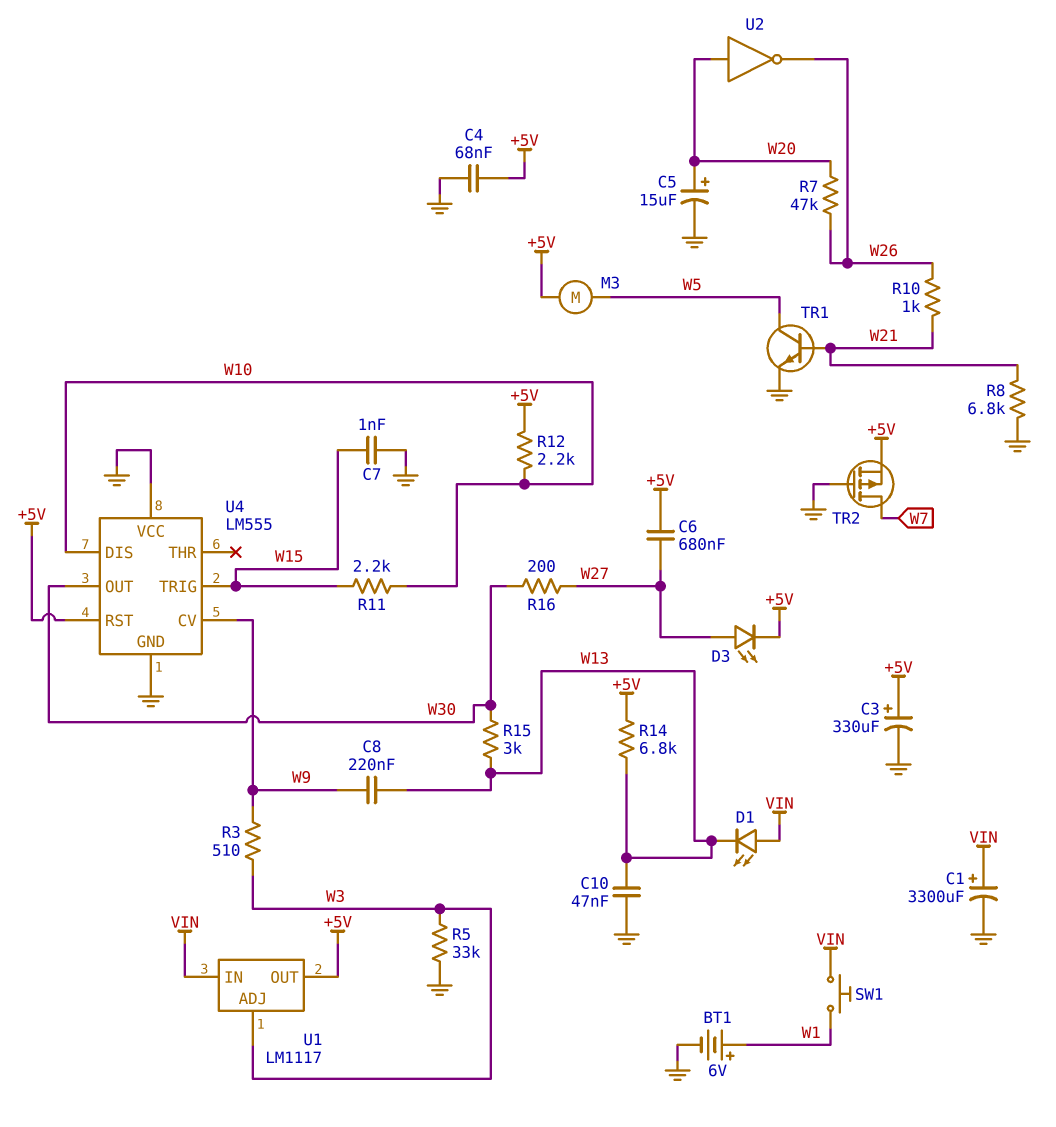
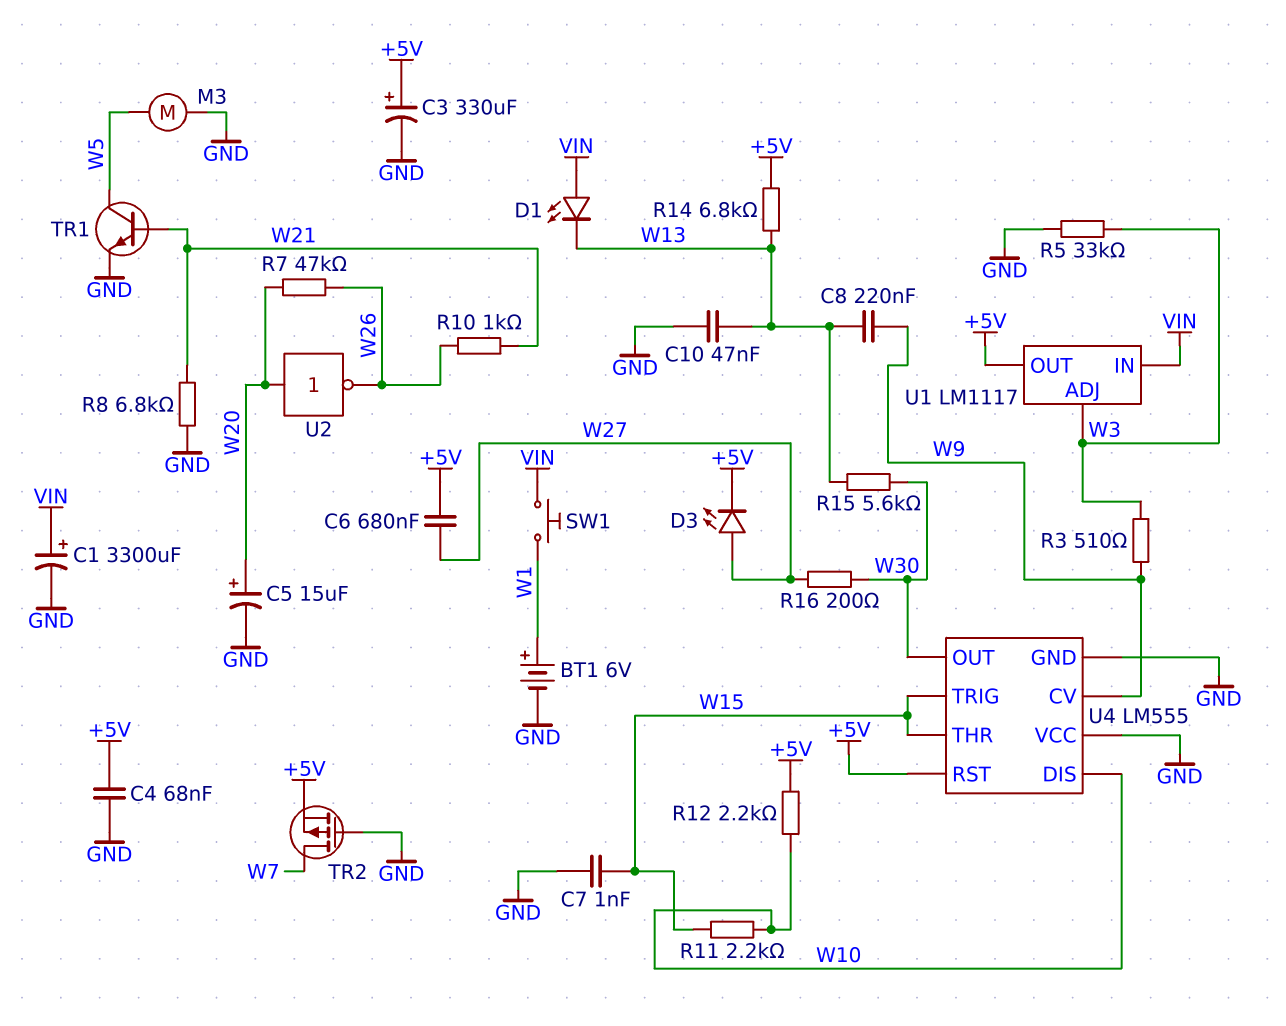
M3: motor (+5V, W5) -> motor (GND, W5)
R15: 3k (W13, W30) -> 5.6k (W13, W30)
U4 pin THR: none -> W15

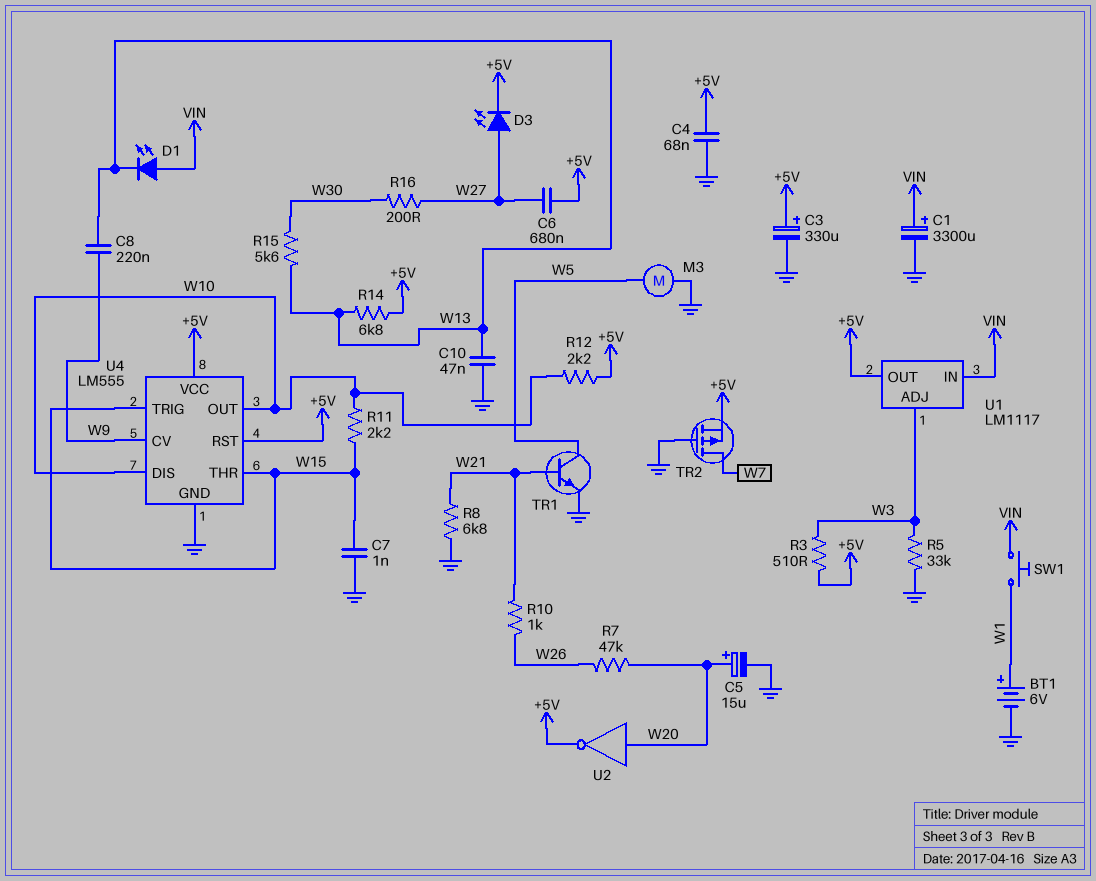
R3: 510 (W3, W9) -> 510 (+5V, W3)
U2: NOT (in W20, out W26) -> NOT (in W20, out +5V)
U4 pin OUT: W30 -> W10
U4 pin VCC: GND -> +5V

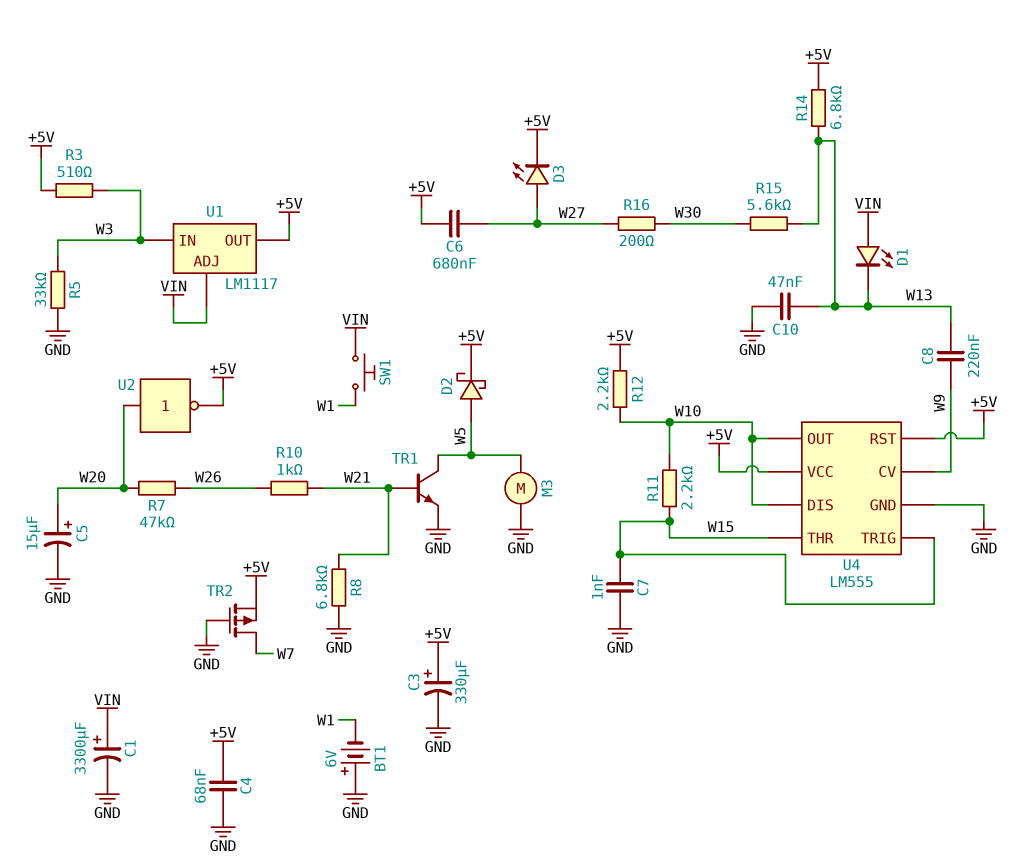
BT1: 6V (plus W1, minus GND) -> 6V (plus GND, minus W1)
D2: none -> schottky (A W5, K +5V)
U1 pin ADJ: W3 -> VIN
U1 pin IN: VIN -> W3

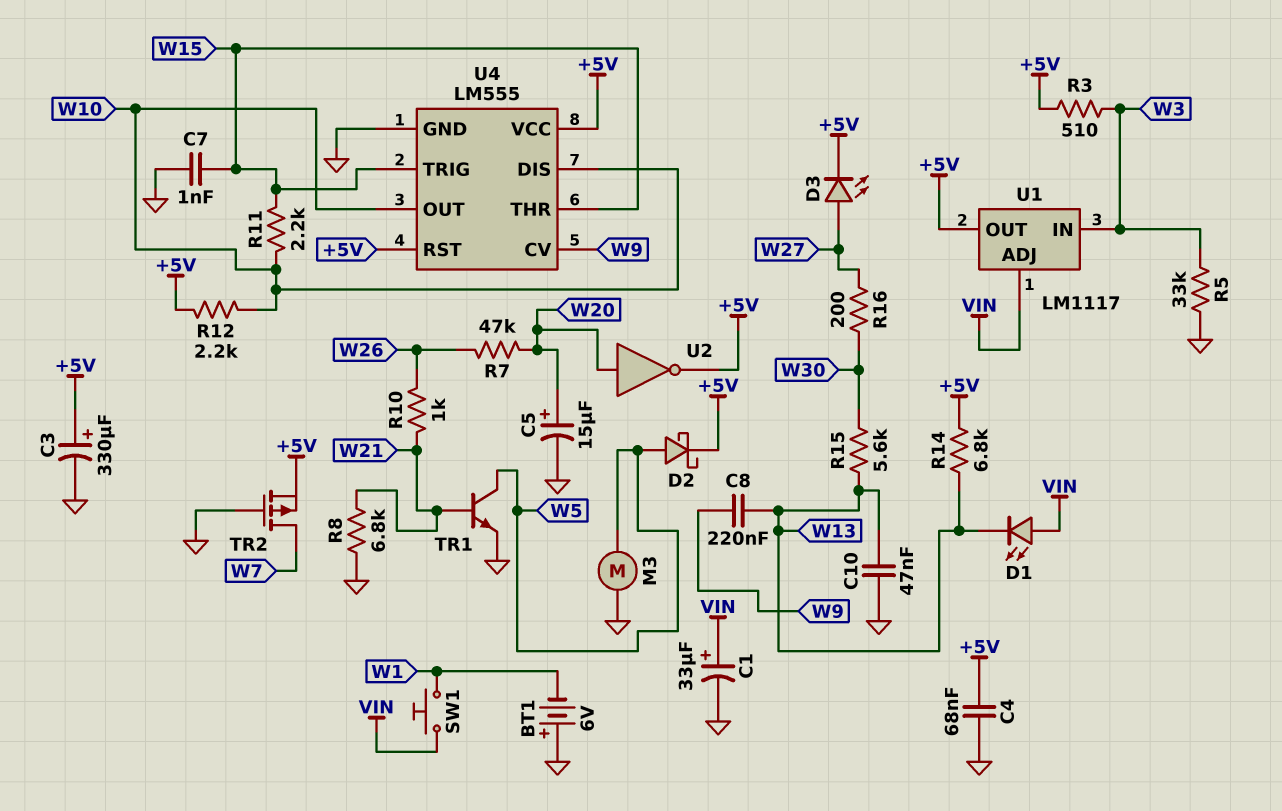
C1: 3300uF (plus VIN, minus GND) -> 33uF (plus VIN, minus GND)
C6: 680nF (+5V, W27) -> none

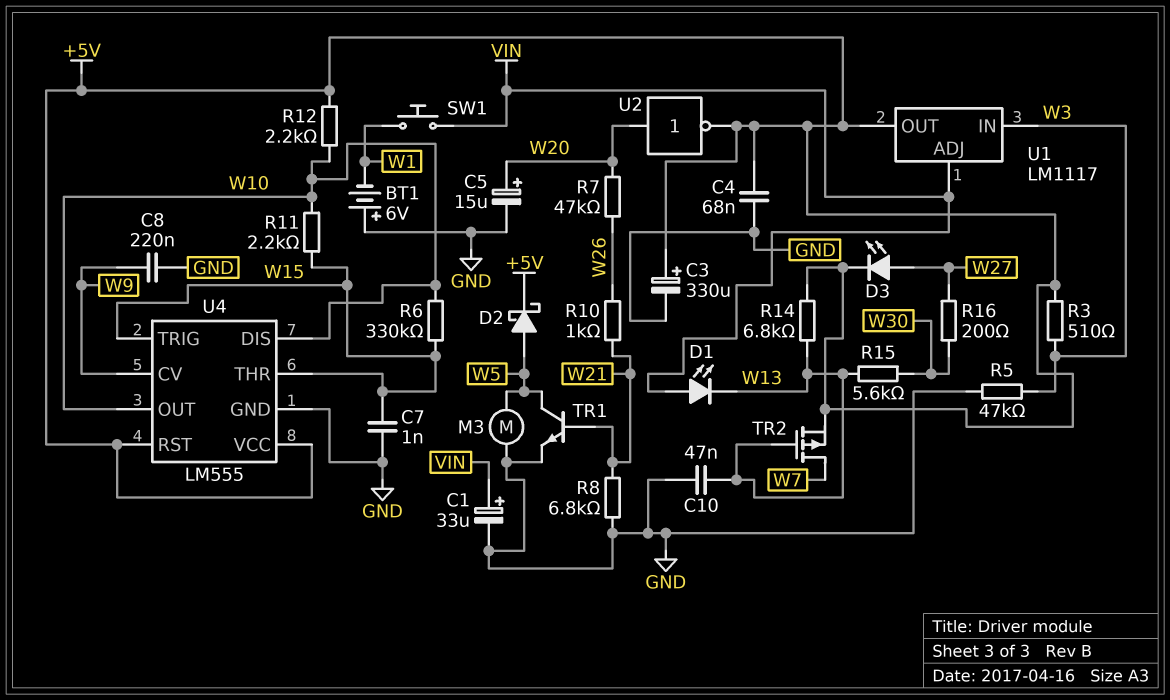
C8: 220nF (W9, W13) -> 220nF (GND, W9)
R5: 33k (GND, W3) -> 47k (GND, W3)
R6: none -> 330k (W10, W15)
TR2: PMOS (G GND, D W7, S +5V) -> PMOS (G W13, D W7, S +5V)

